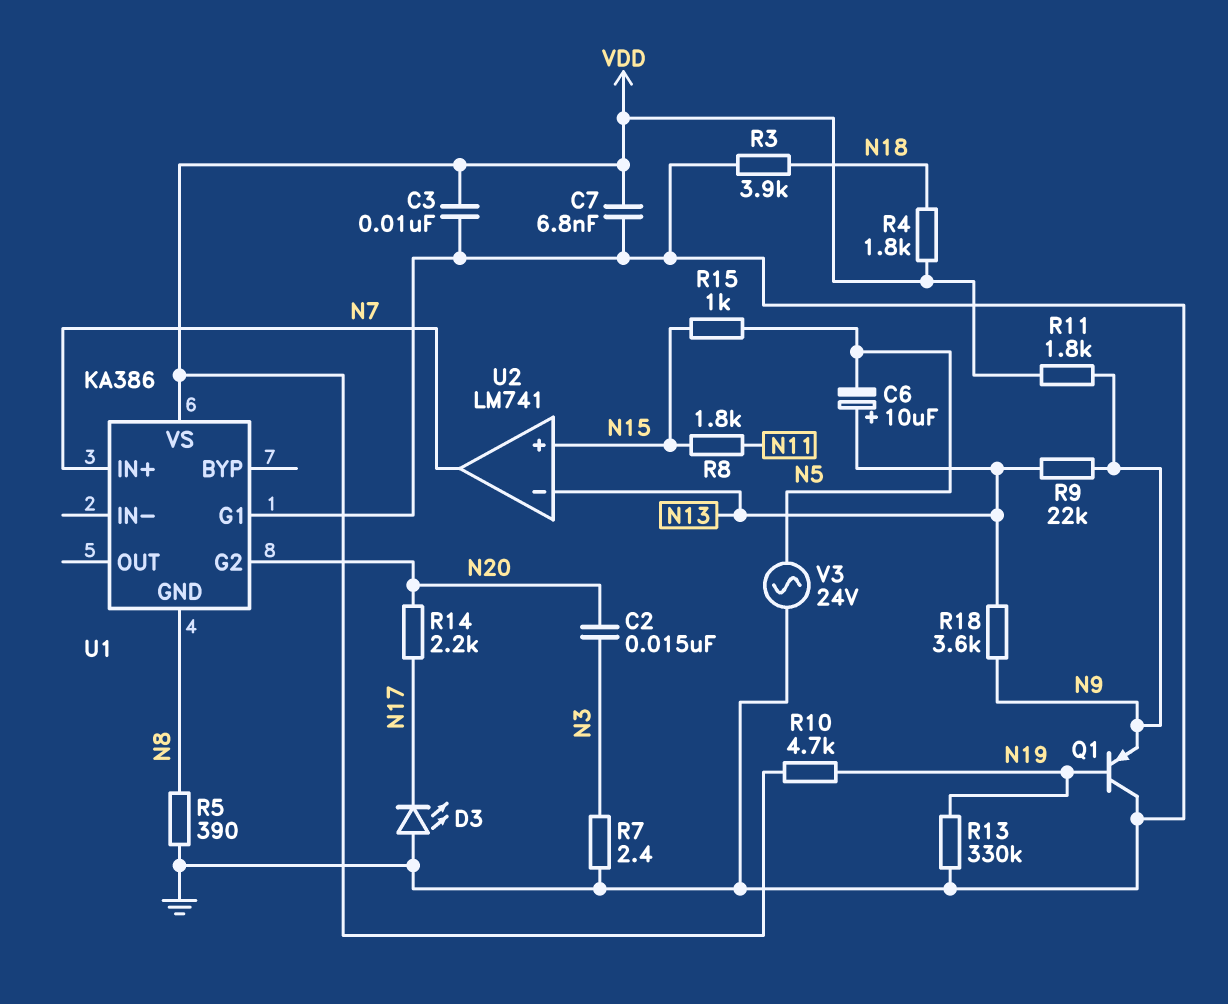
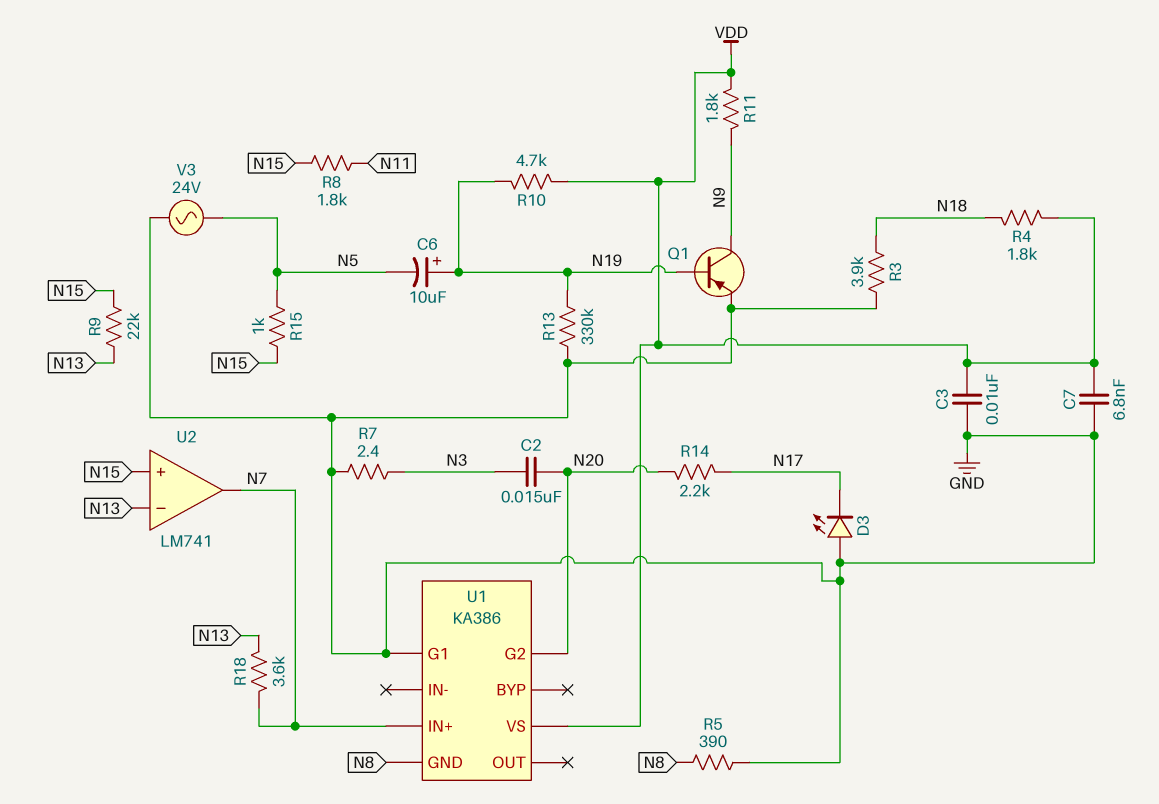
C6: 10uF (plus N13, minus N5) -> 10uF (plus N19, minus N5)
Q1: PNP (B N19, C GND, E N9) -> PNP (B N19, C N9, E GND)
R9: 22k (N9, N13) -> 22k (N13, N15)
R18: 3.6k (N9, N13) -> 3.6k (N7, N13)

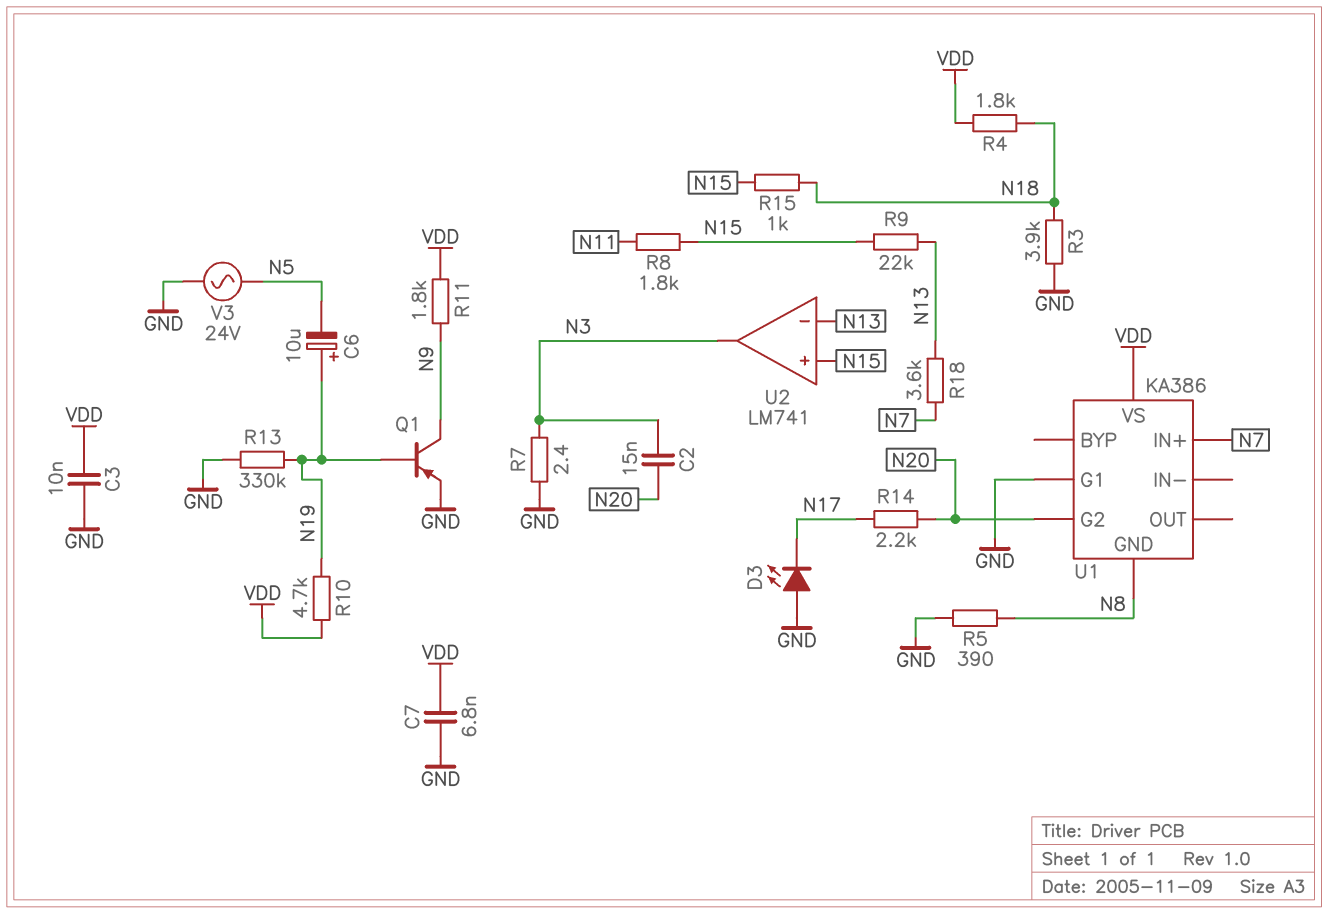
R15: 1k (N5, N15) -> 1k (N15, N18)
U2 pin out: N7 -> N3

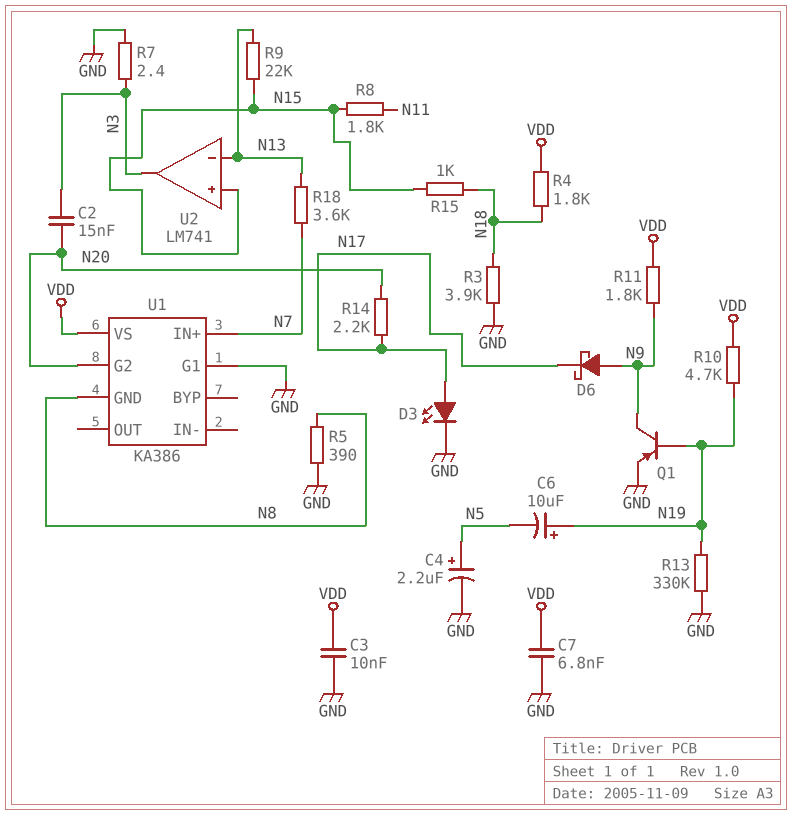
C4: none -> 2.2uF (plus N5, minus GND)
D3: LED (A GND, K N17) -> LED (A N17, K GND)
D6: none -> schottky (A N9, K N17)
V3: AC 24V (GND, N5) -> none

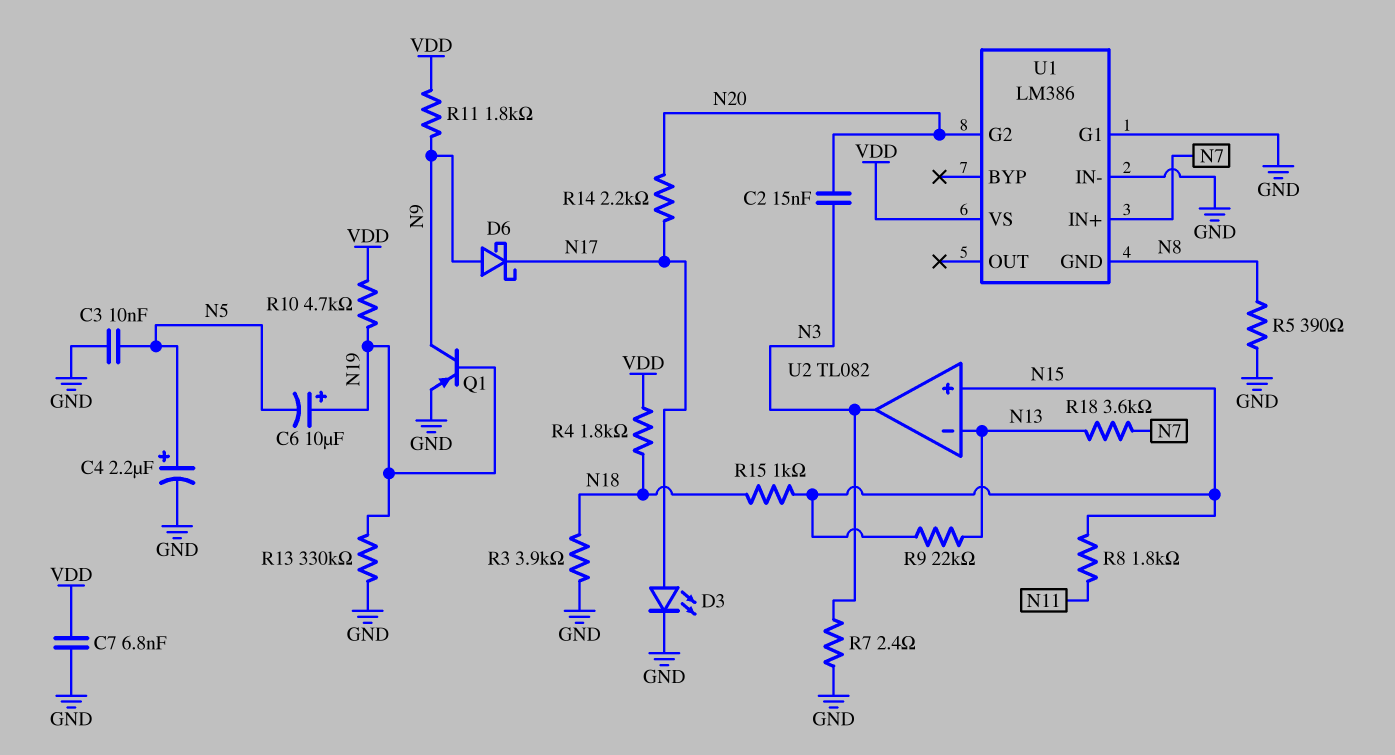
C3: 10nF (GND, VDD) -> 10nF (GND, N5)
U1: KA386 -> LM386
U1 pin IN-: none -> GND
U2: LM741 -> TL082

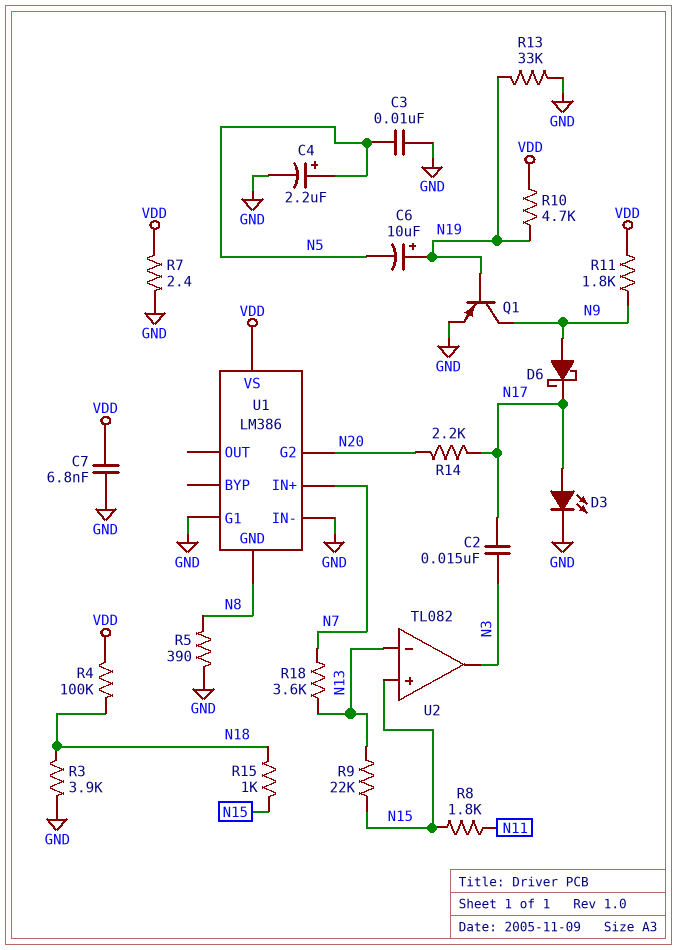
C2: 15nF (N3, N20) -> 15nF (N3, N17)
R4: 1.8k (N18, VDD) -> 100k (N18, VDD)
R7: 2.4 (GND, N3) -> 2.4 (GND, VDD)
R13: 330k (GND, N19) -> 33k (GND, N19)

